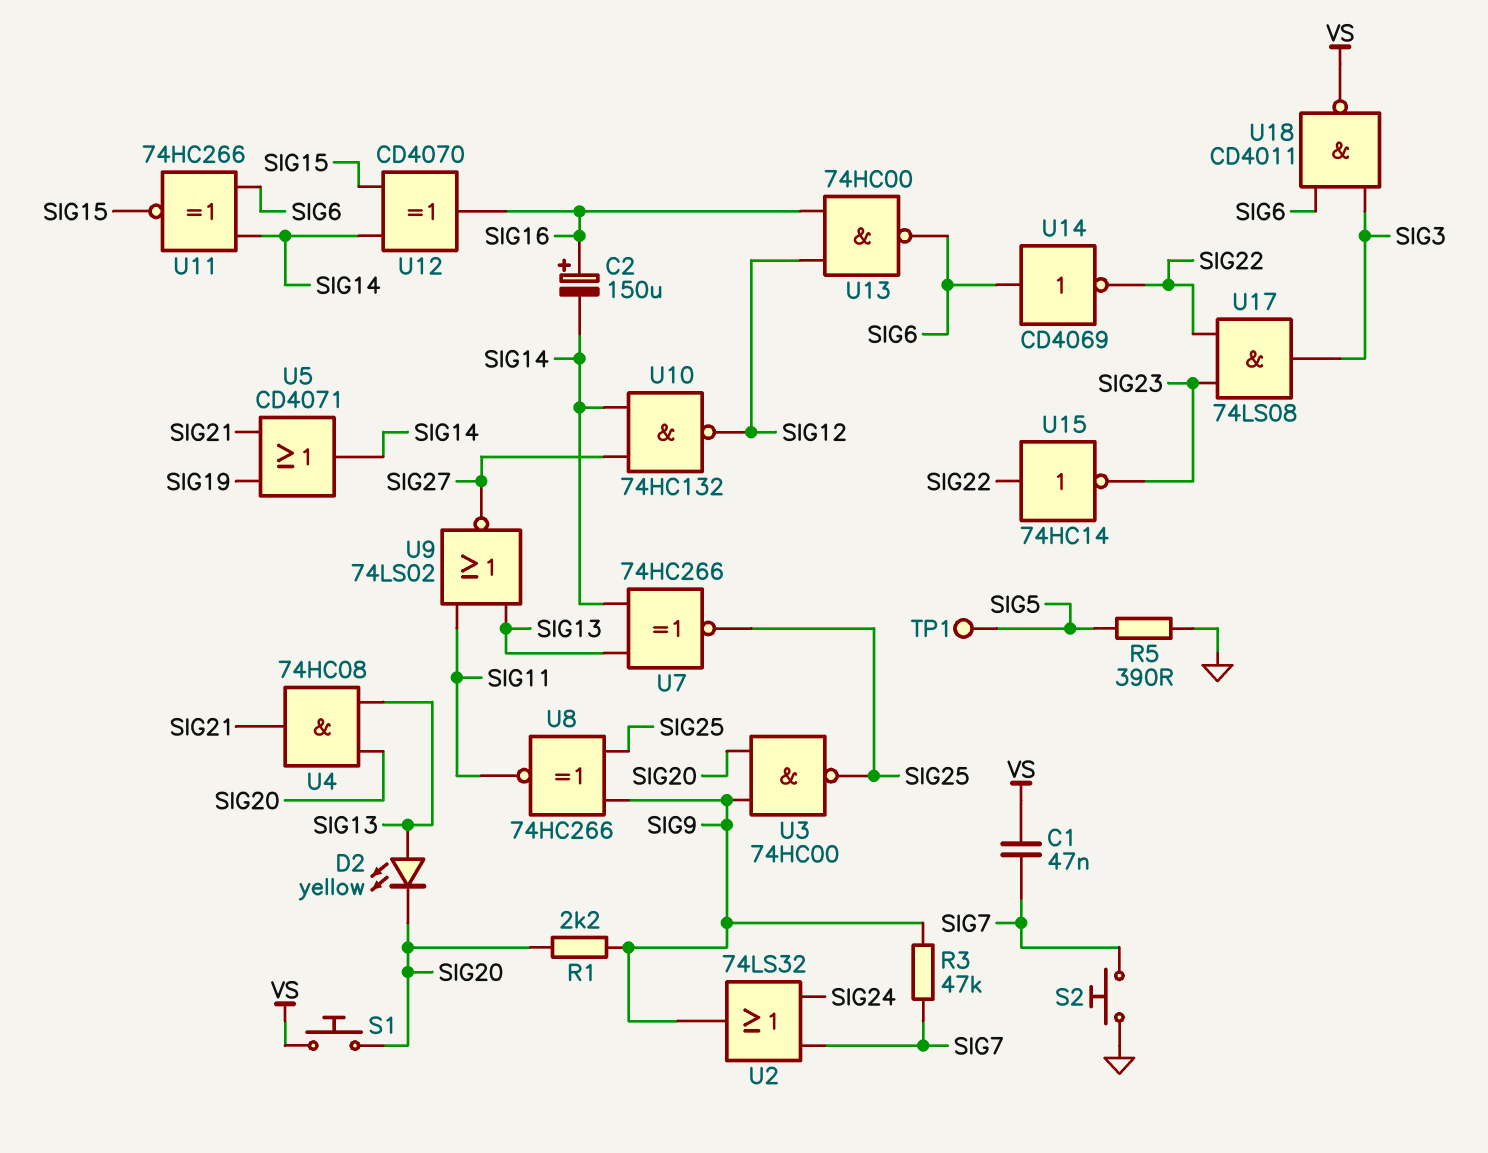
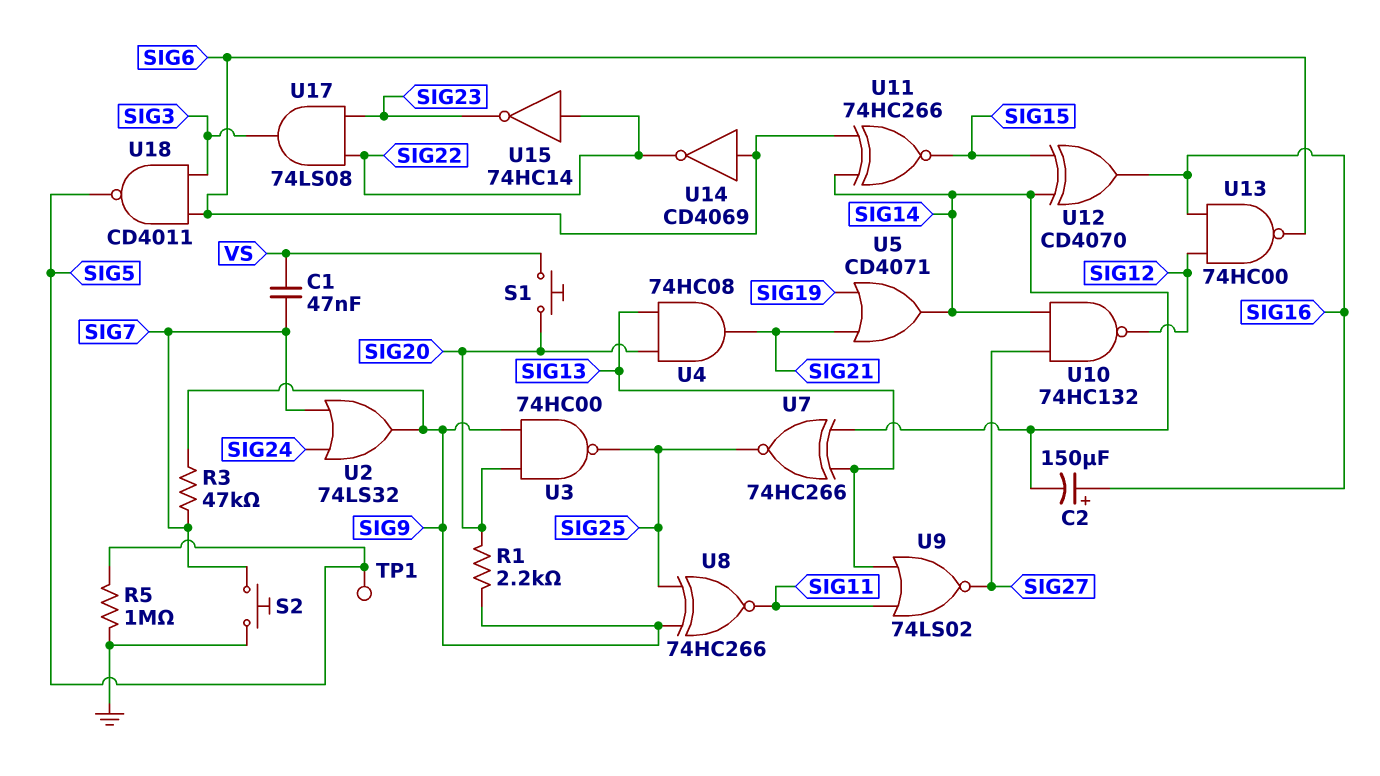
D2: LED yellow (A SIG13, K SIG20) -> none
R5: 390 (GND, SIG5) -> 1M (GND, SIG5)
U18: NAND CD4011 (in SIG3, in SIG6, out VS) -> NAND CD4011 (in SIG3, in SIG6, out SIG5)

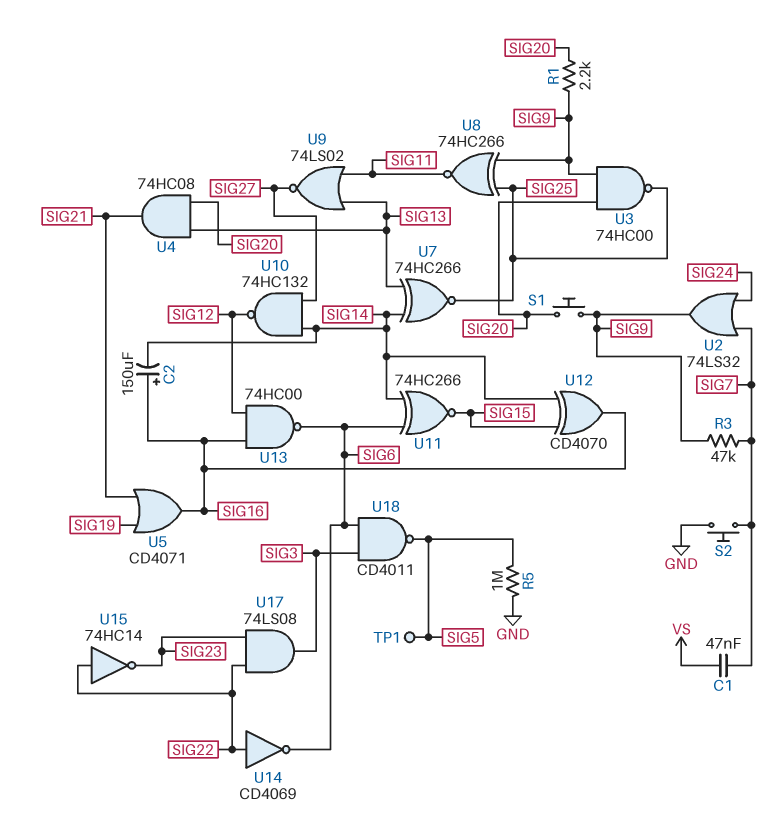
S1: button (SIG20, VS) -> button (SIG9, SIG20)
U5: OR CD4071 (in SIG19, in SIG21, out SIG14) -> OR CD4071 (in SIG19, in SIG21, out SIG16)
U14: NOT CD4069 (in SIG6, out SIG22) -> NOT CD4069 (in SIG22, out SIG6)

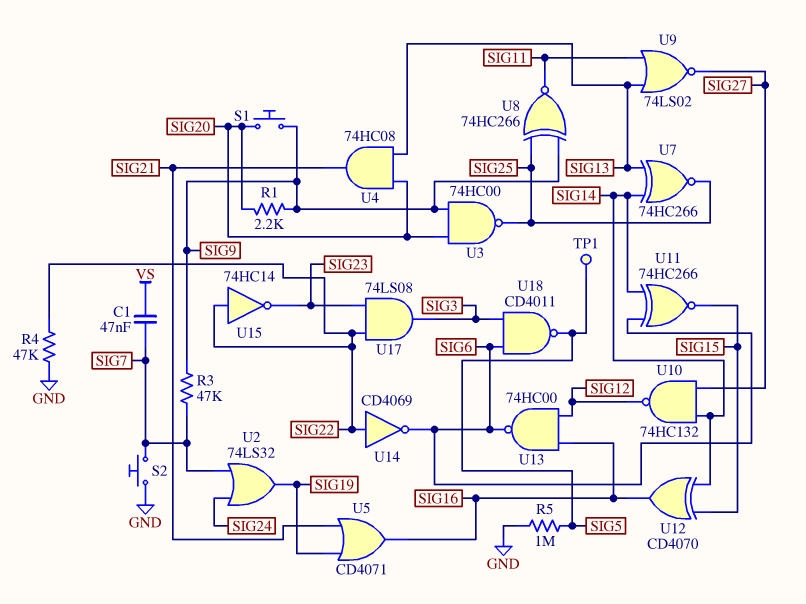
C2: 150uF (plus SIG16, minus SIG14) -> none
R4: none -> 47k (GND, SIG22)
U2: OR 74LS32 (in SIG7, in SIG24, out SIG9) -> OR 74LS32 (in SIG7, in SIG24, out SIG19)

